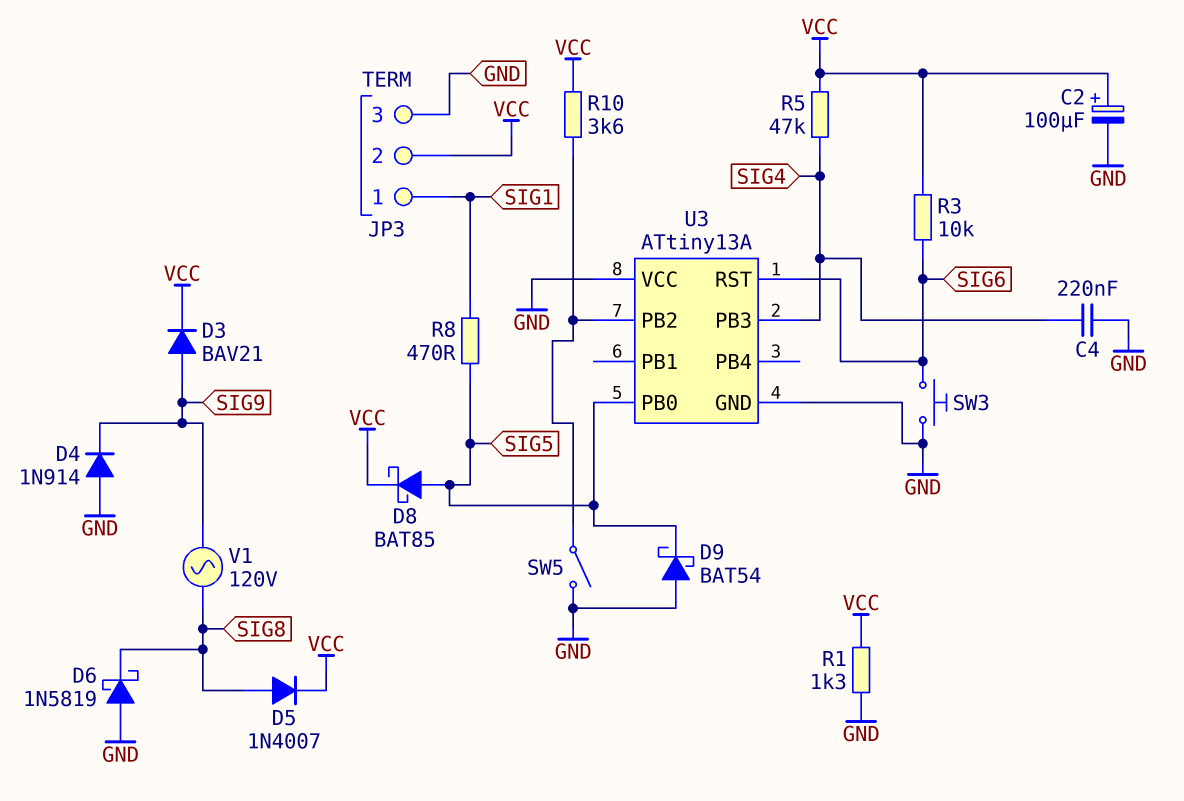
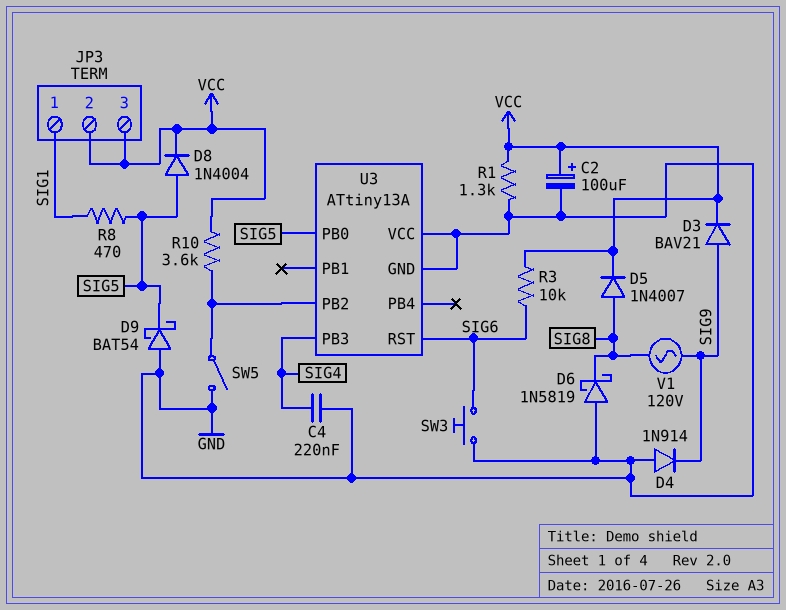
D8: schottky BAT85 (A SIG5, K VCC) -> diode 1N4004 (A SIG5, K VCC)
JP3 pin 3: GND -> VCC
R5: 47k (SIG4, VCC) -> none

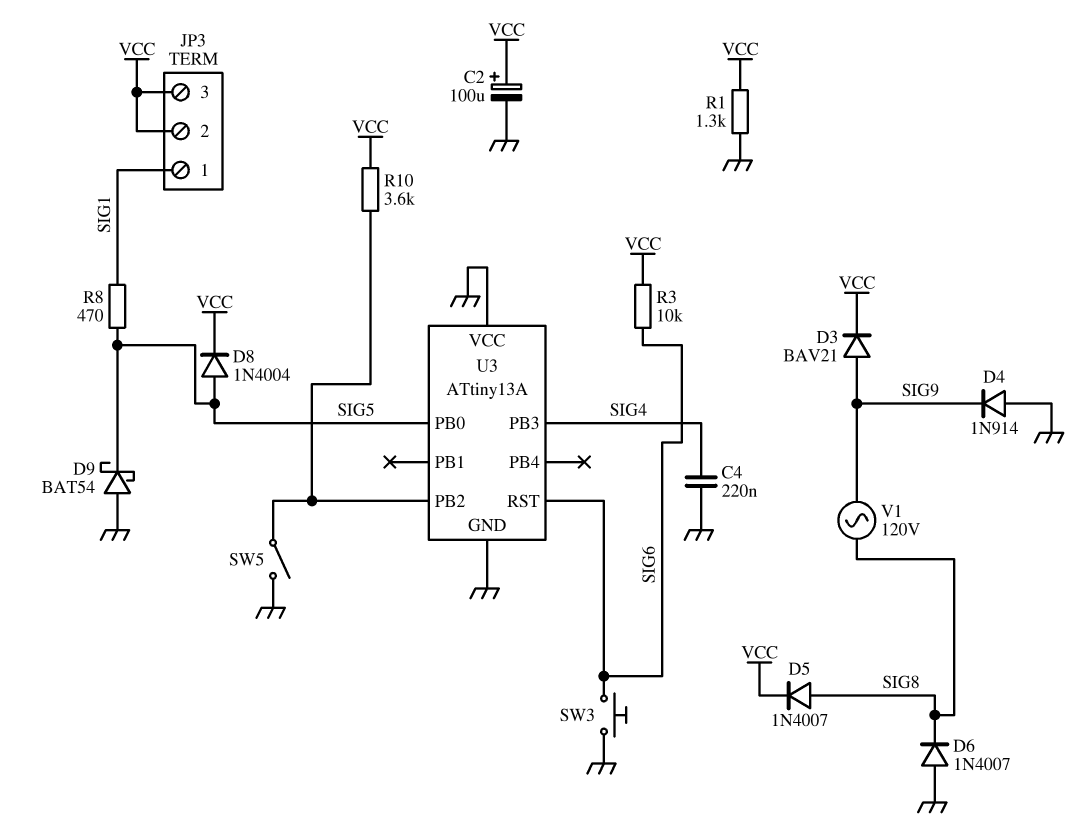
D6: schottky 1N5819 (A GND, K SIG8) -> diode 1N4007 (A GND, K SIG8)

